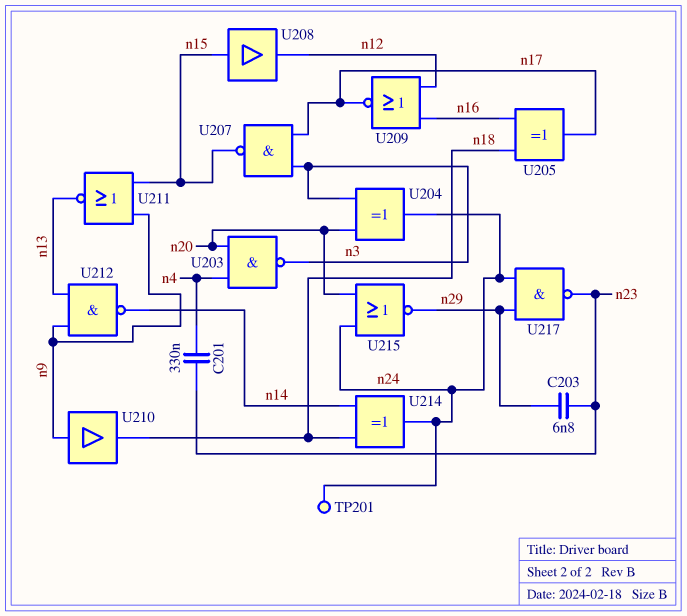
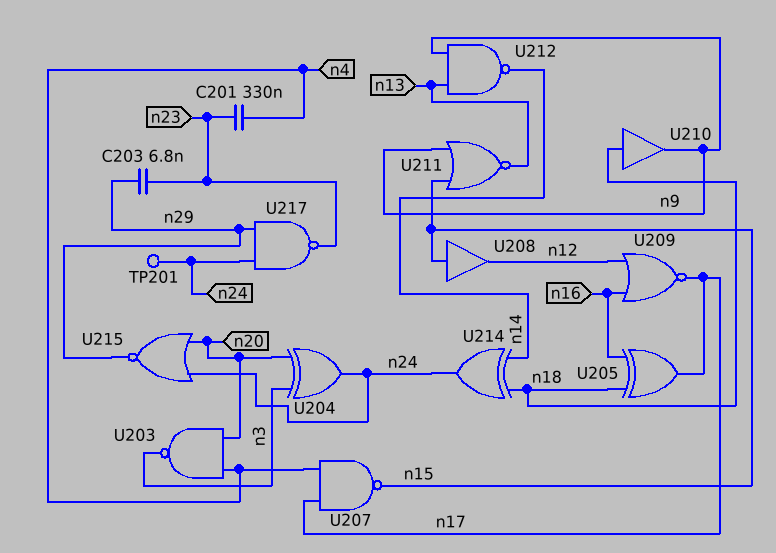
U207: NAND (in n3, in n17, out n15) -> NAND (in n4, in n17, out n15)
U210: buffer (in n9, out n18) -> buffer (in n18, out n9)

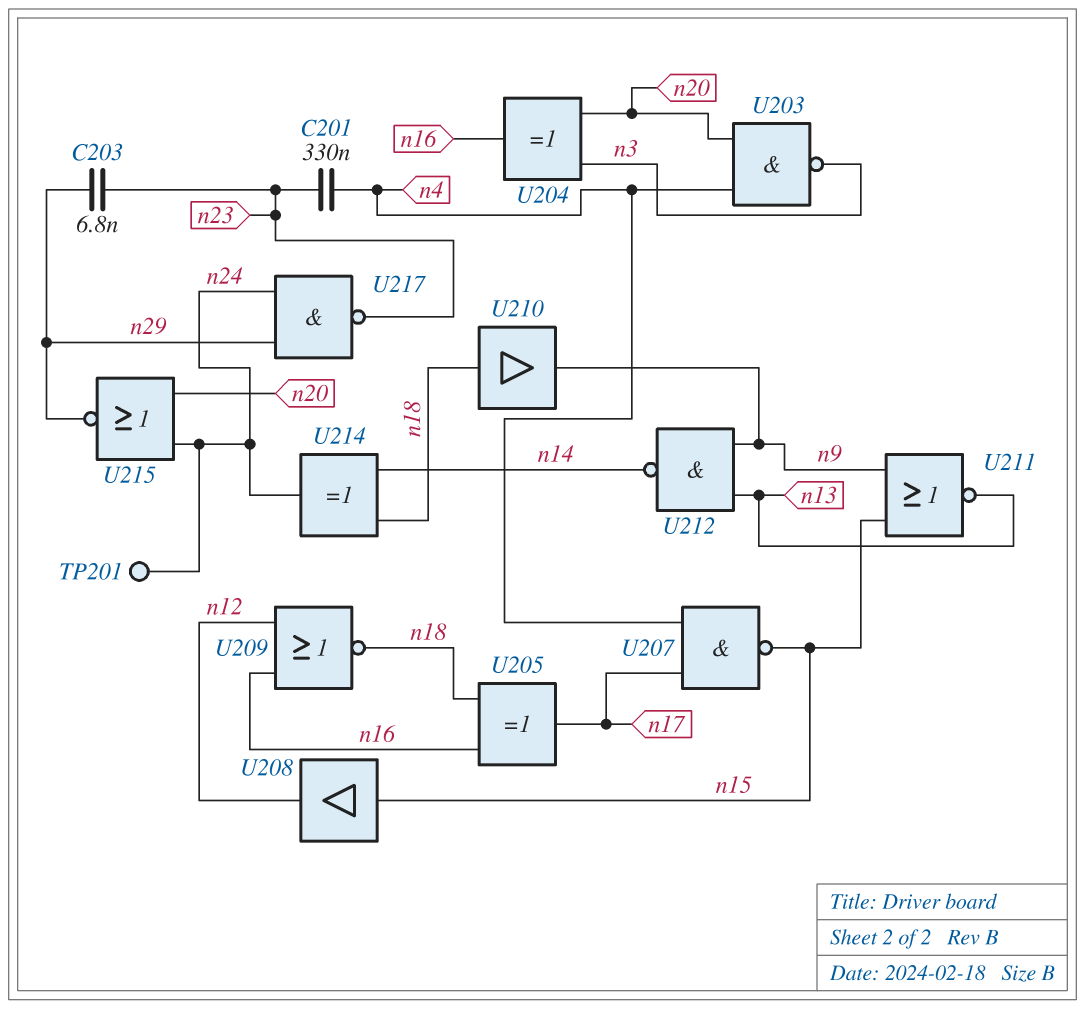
U204: XOR (in n3, in n20, out n24) -> XOR (in n3, in n20, out n16)
U209: NOR (in n12, in n16, out n17) -> NOR (in n12, in n16, out n18)

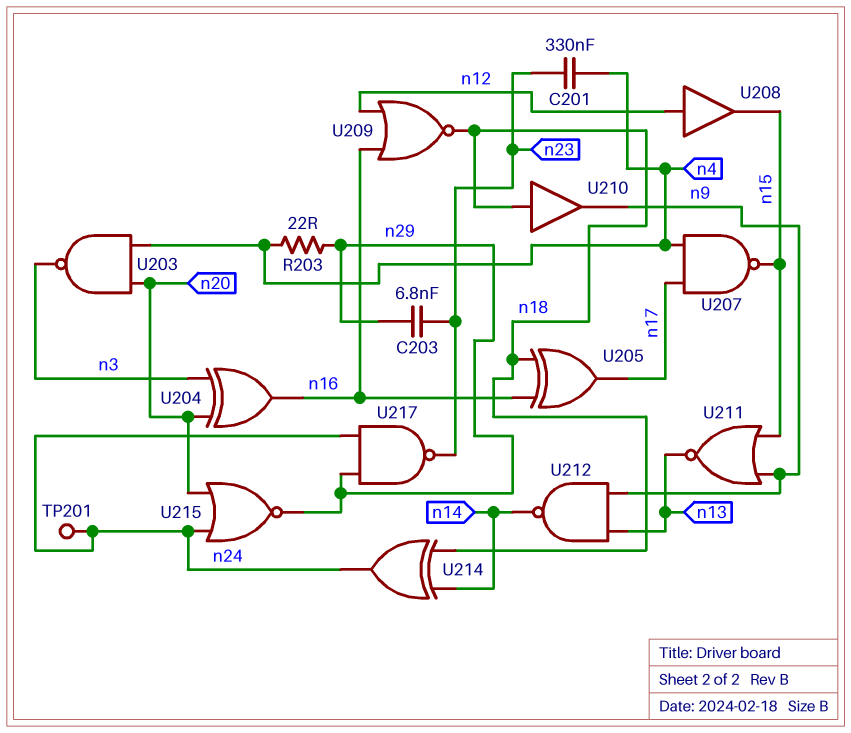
R203: none -> 22 (n4, n29)
U208: buffer (in n15, out n12) -> buffer (in n12, out n15)

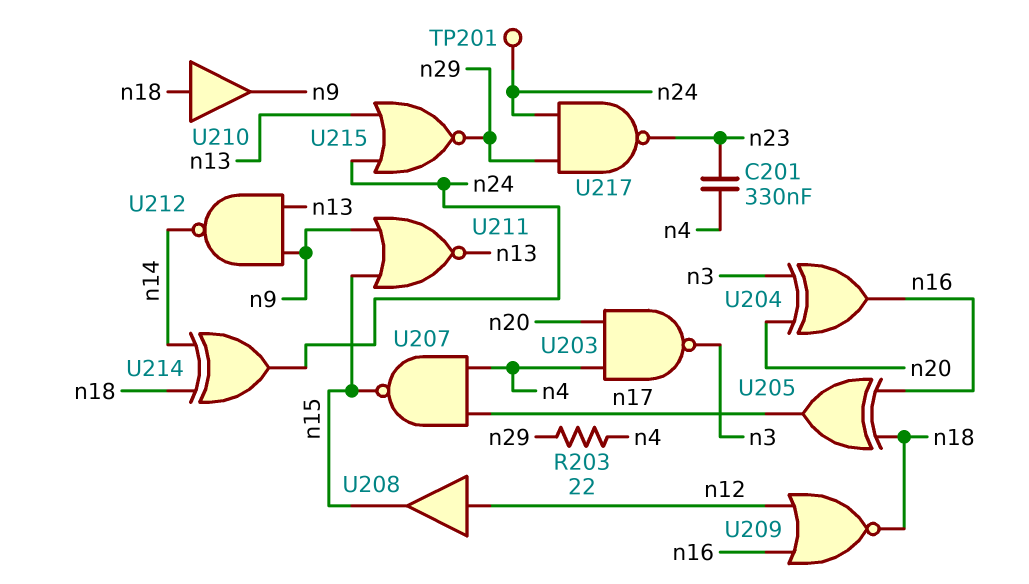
C203: 6.8nF (n23, n29) -> none
U215: NOR (in n20, in n24, out n29) -> NOR (in n13, in n24, out n29)

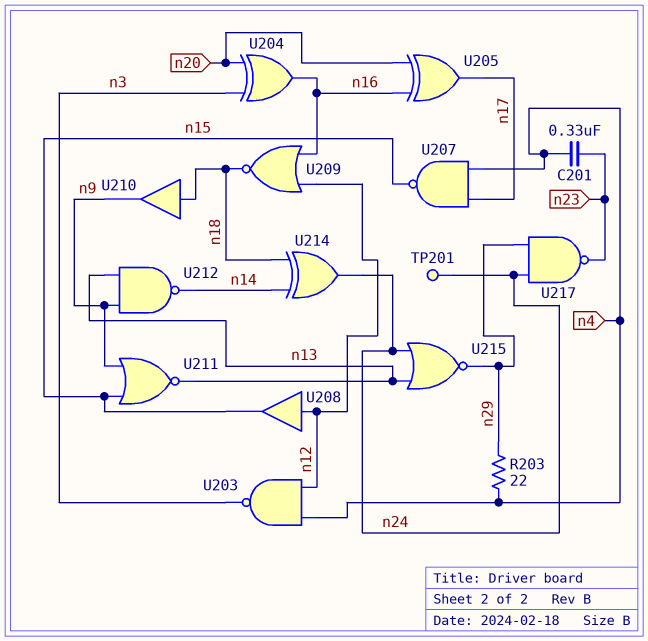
U203: NAND (in n4, in n20, out n3) -> NAND (in n4, in n12, out n3)
U205: XOR (in n16, in n18, out n17) -> XOR (in n16, in n20, out n17)

